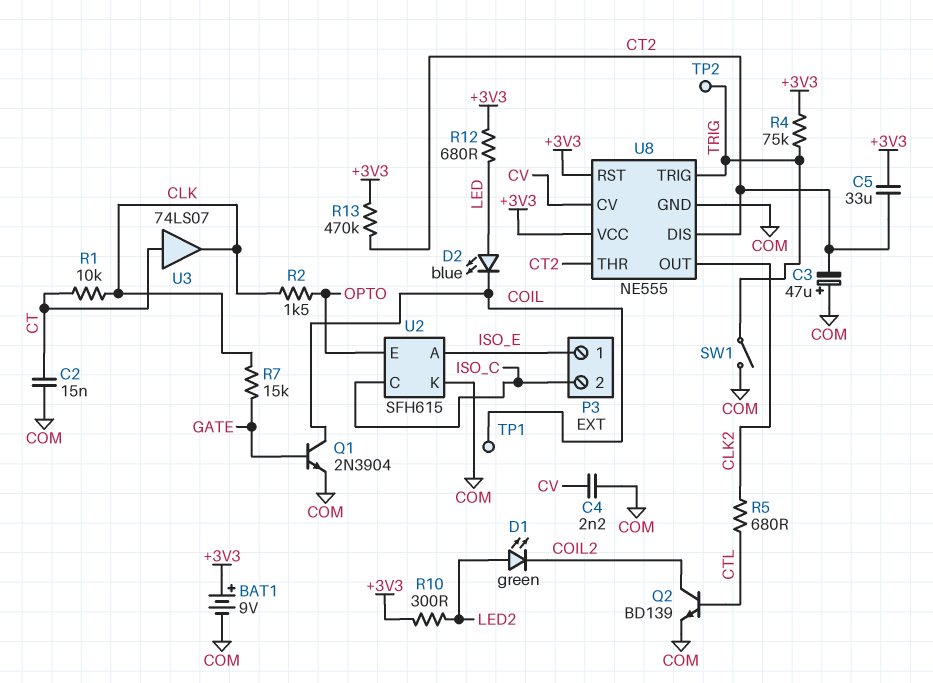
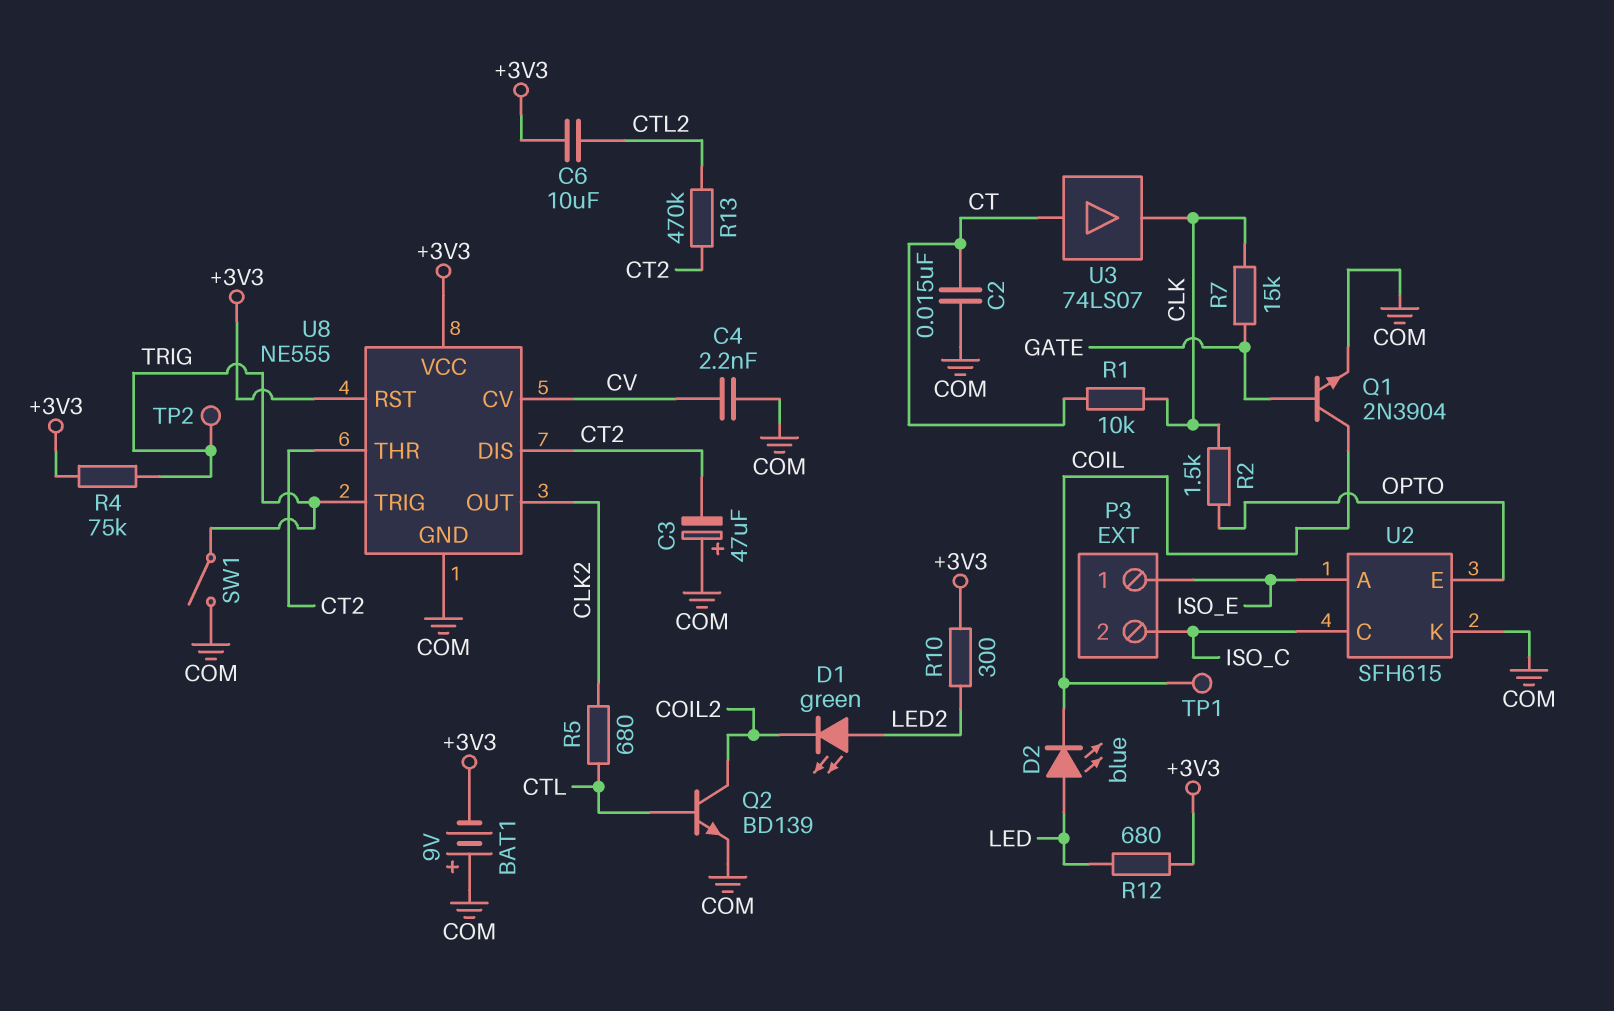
BAT1: 9V (plus +3V3, minus COM) -> 9V (plus COM, minus +3V3)
C5: 33uF (+3V3, CT2) -> none
C6: none -> 10uF (+3V3, CTL2)
R13: 470k (+3V3, CT2) -> 470k (CT2, CTL2)

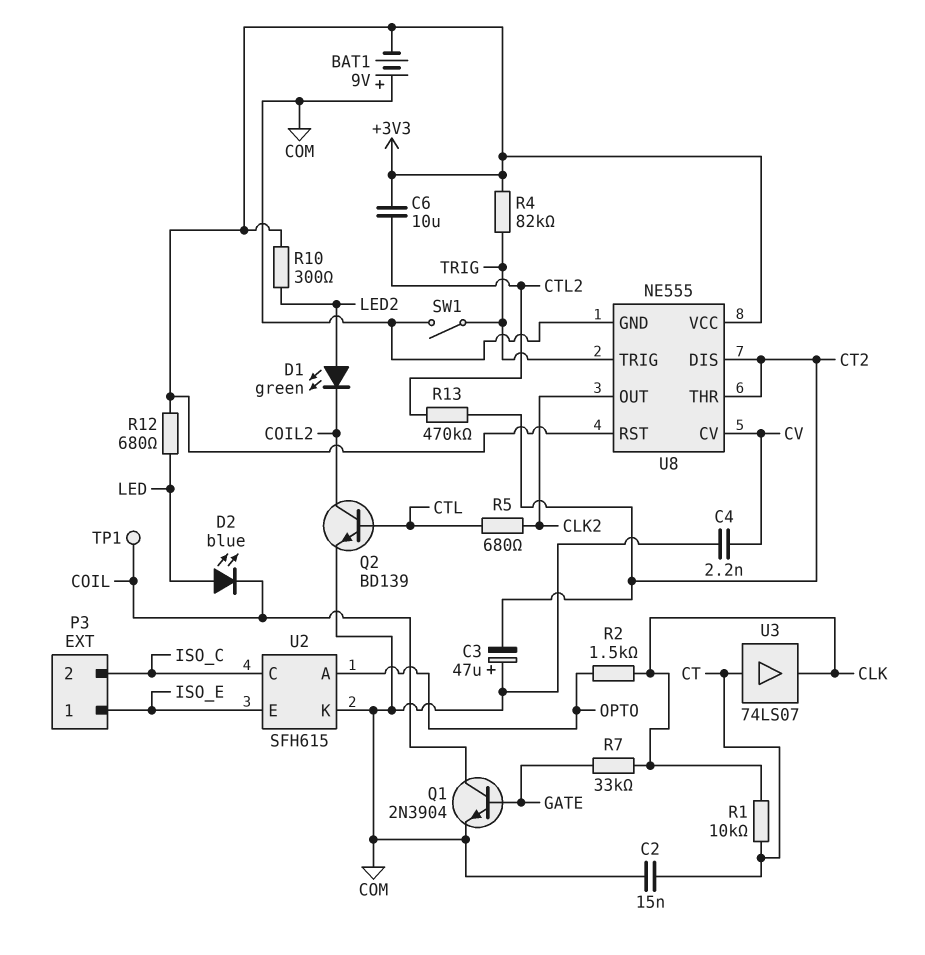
R4: 75k (+3V3, TRIG) -> 82k (+3V3, TRIG)
R7: 15k (CLK, GATE) -> 33k (CLK, GATE)
TP2: test point (TRIG) -> none
U2 pin A: ISO_E -> OPTO
U2 pin E: OPTO -> ISO_E

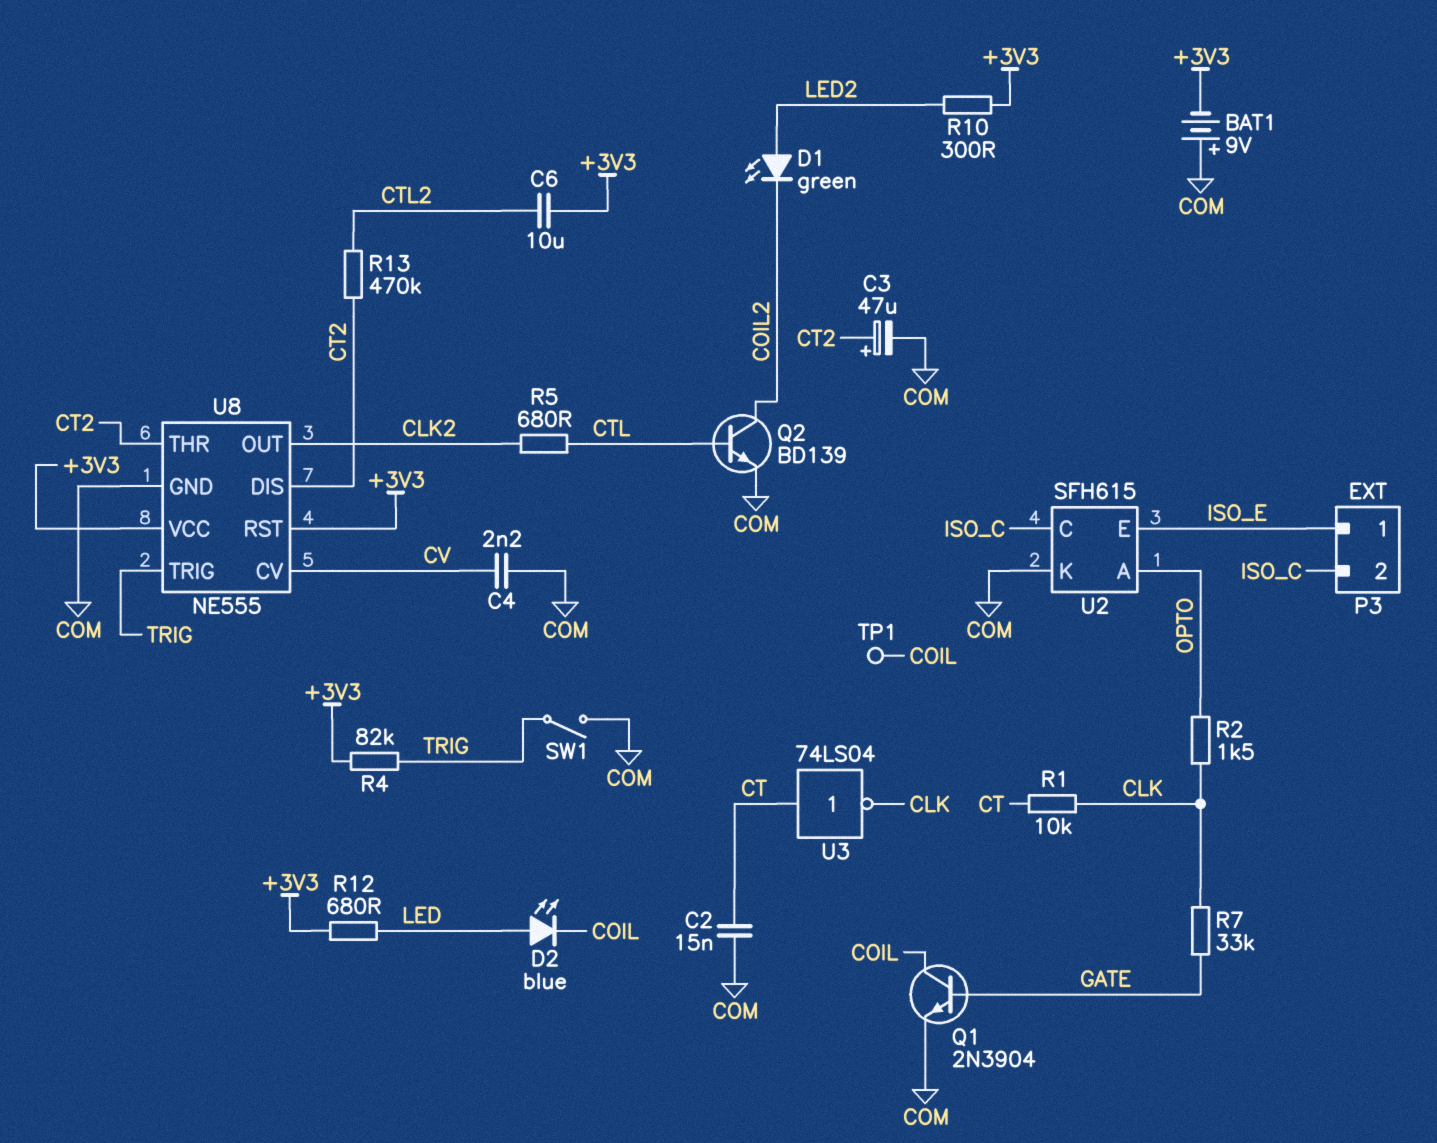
C3: 47uF (plus COM, minus CT2) -> 47uF (plus CT2, minus COM)
U3: buffer 74LS07 (in CT, out CLK) -> NOT 74LS04 (in CT, out CLK)

